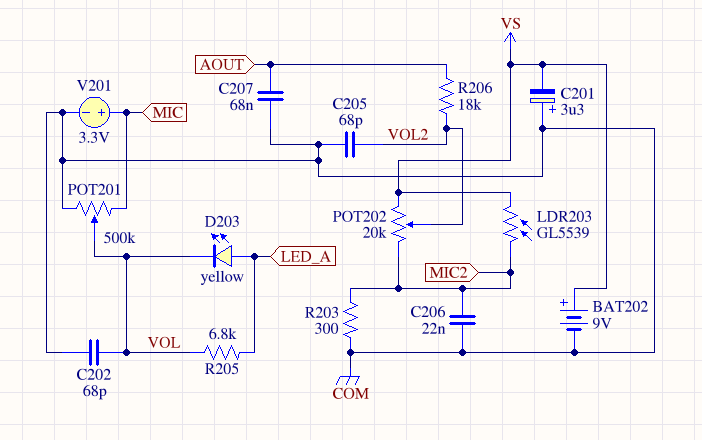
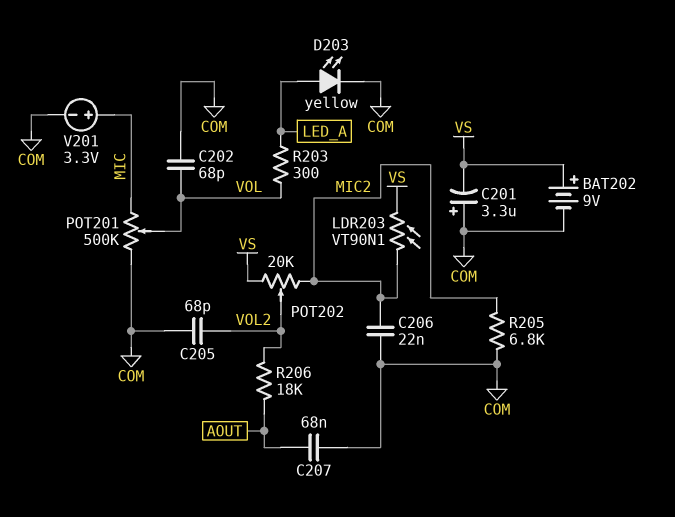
D203: LED yellow (A LED_A, K VOL) -> LED yellow (A LED_A, K COM)
LDR203: GL5539 (MIC2, VS) -> VT90N1 (MIC2, VS)
R203: 300 (COM, MIC2) -> 300 (LED_A, VOL)
R205: 6.8k (LED_A, VOL) -> 6.8k (COM, MIC2)

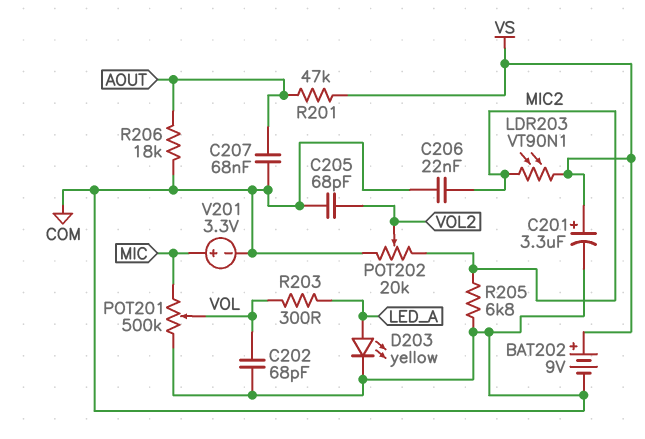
C201: 3.3uF (plus COM, minus VS) -> 3.3uF (plus VS, minus COM)
POT202: 20k (MIC2, VS, wiper VOL2) -> 20k (COM, MIC2, wiper VOL2)
R201: none -> 47k (AOUT, VS)
R206: 18k (AOUT, VOL2) -> 18k (AOUT, COM)

